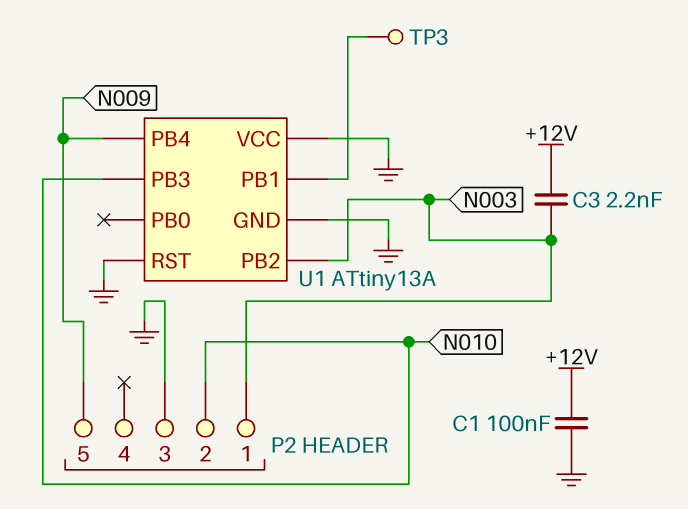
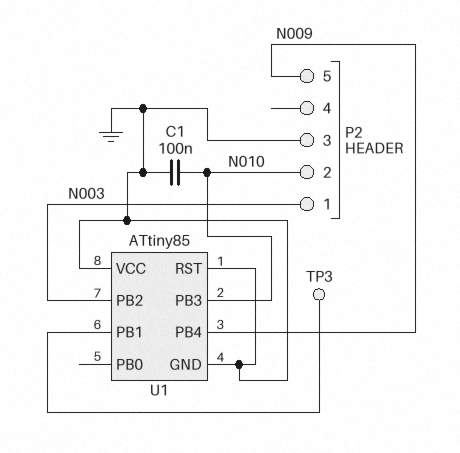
C1: 100nF (+12V, GND) -> 100nF (GND, N010)
C3: 2.2nF (+12V, N003) -> none
U1: ATtiny13A -> ATtiny85

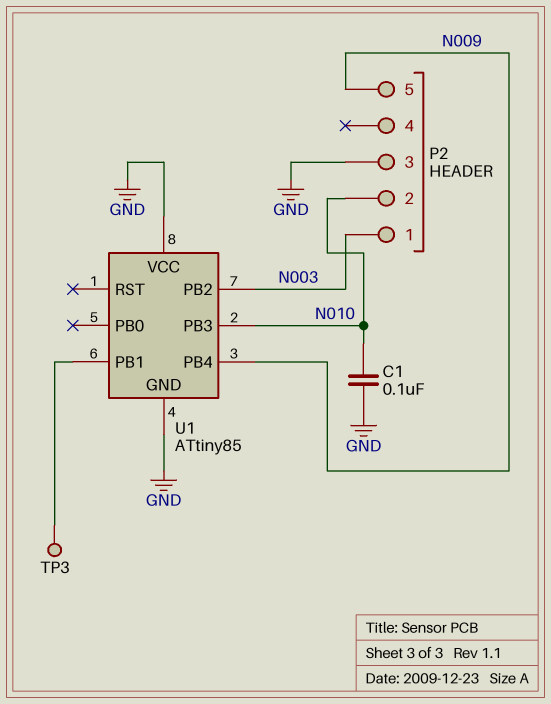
U1 pin RST: GND -> none

